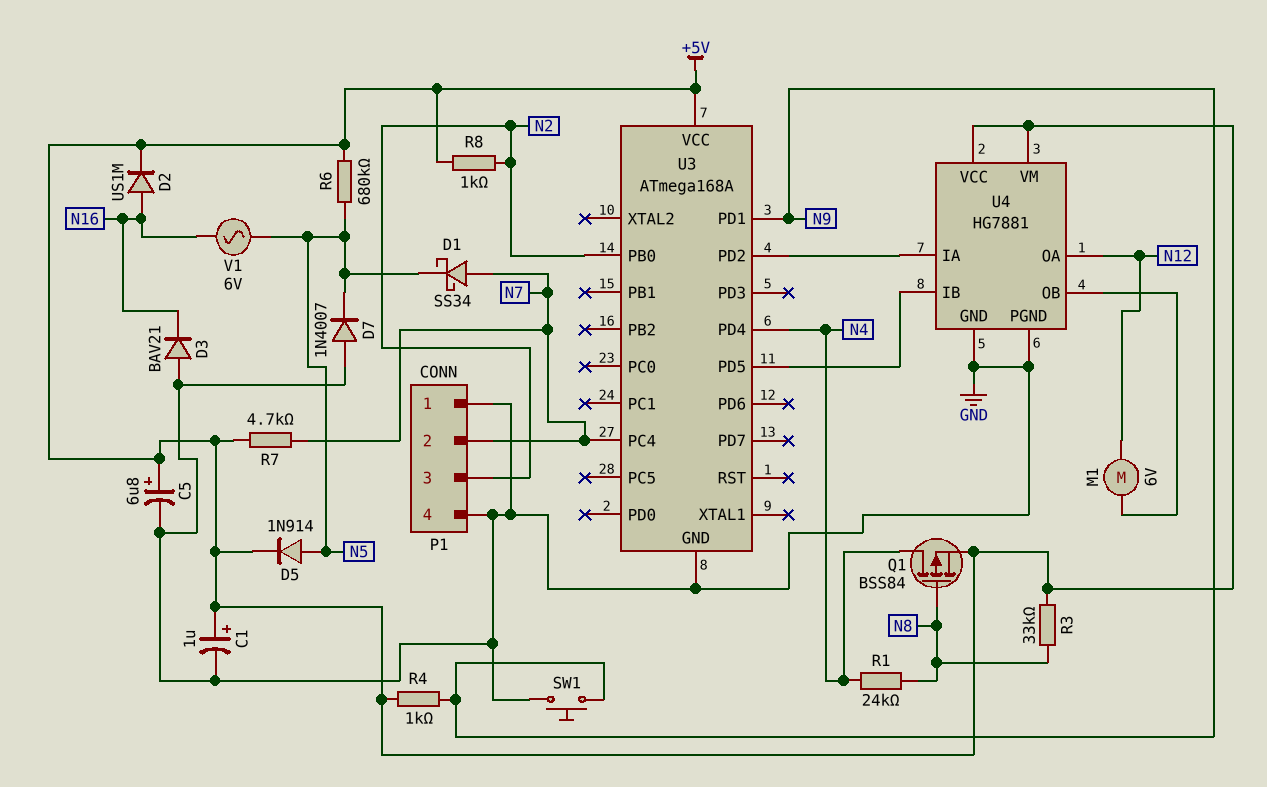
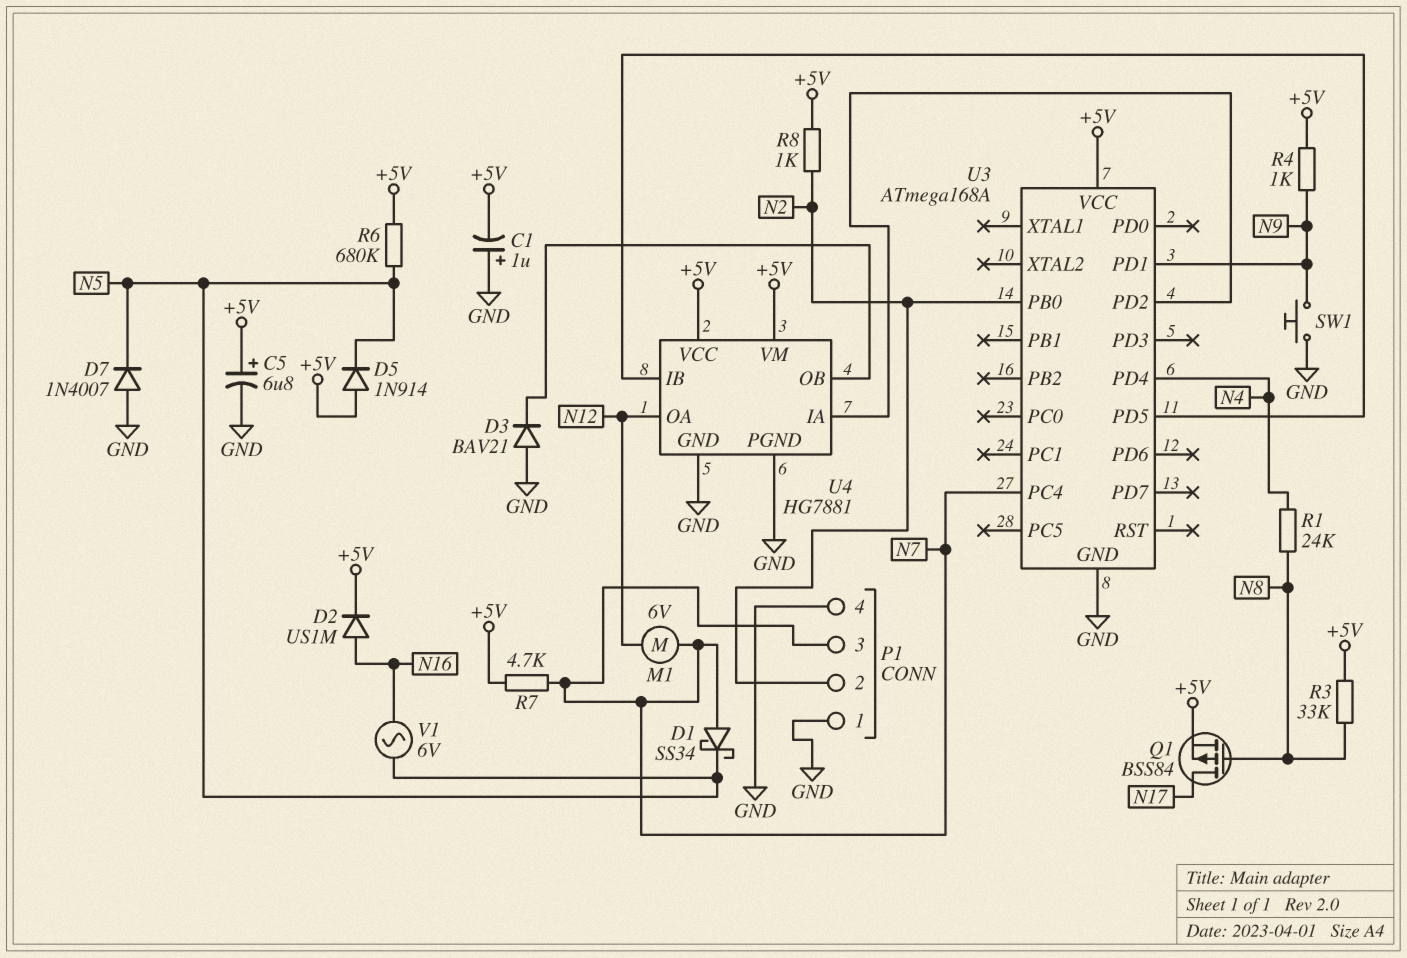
C1: 1uF (plus +5V, minus GND) -> 1uF (plus GND, minus +5V)
D3: diode BAV21 (A GND, K N16) -> diode BAV21 (A GND, K U4/OB)
D5: diode 1N914 (A N5, K +5V) -> diode 1N914 (A +5V, K N5)
M1: motor 6V (N12, U4/OB) -> motor 6V (N7, N12)
P1 pin 2: N7 -> N2
P1 pin 3: N2 -> N7
Q1: PMOS BSS84 (G N8, D N4, S +5V) -> PMOS BSS84 (G N8, D N17, S +5V)

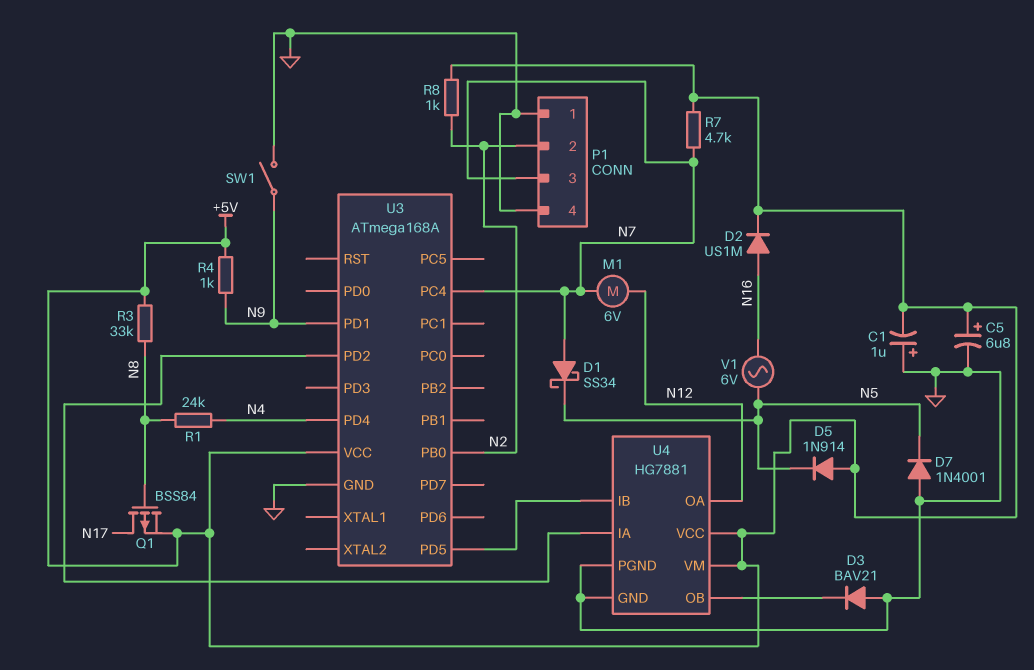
D7: diode 1N4007 (A GND, K N5) -> diode 1N4001 (A GND, K N5)
R6: 680k (+5V, N5) -> none
SW1: button (GND, N9) -> switch (GND, N9)

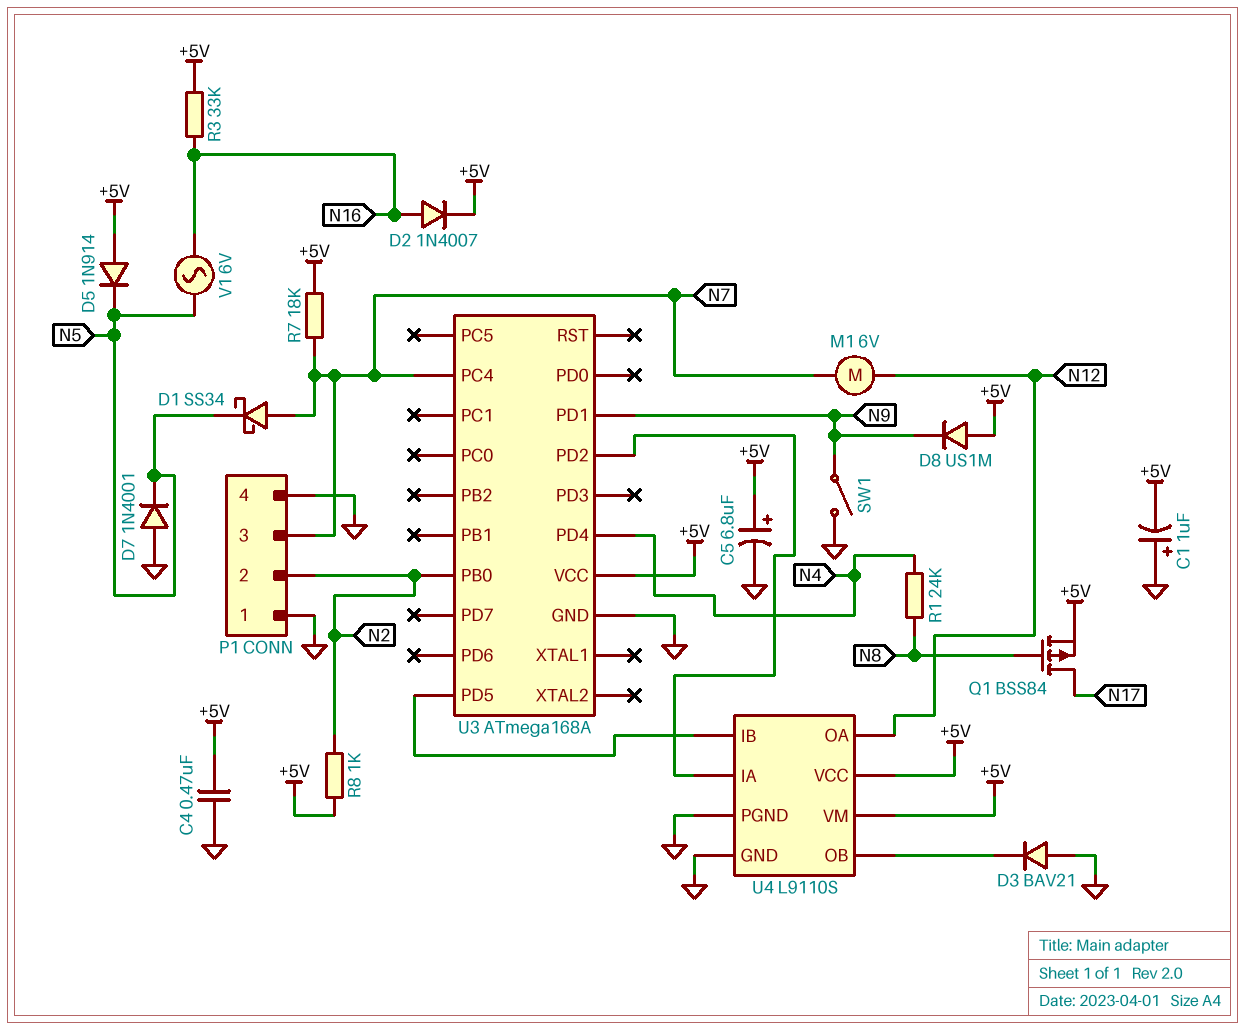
C4: none -> 470nF (+5V, GND)
D2: diode US1M (A N16, K +5V) -> diode 1N4007 (A N16, K +5V)
D8: none -> diode US1M (A +5V, K N9)
R3: 33k (+5V, N8) -> 33k (+5V, N16)
R4: 1k (+5V, N9) -> none
R7: 4.7k (+5V, N7) -> 18k (+5V, N7)
U4: HG7881 -> L9110S

